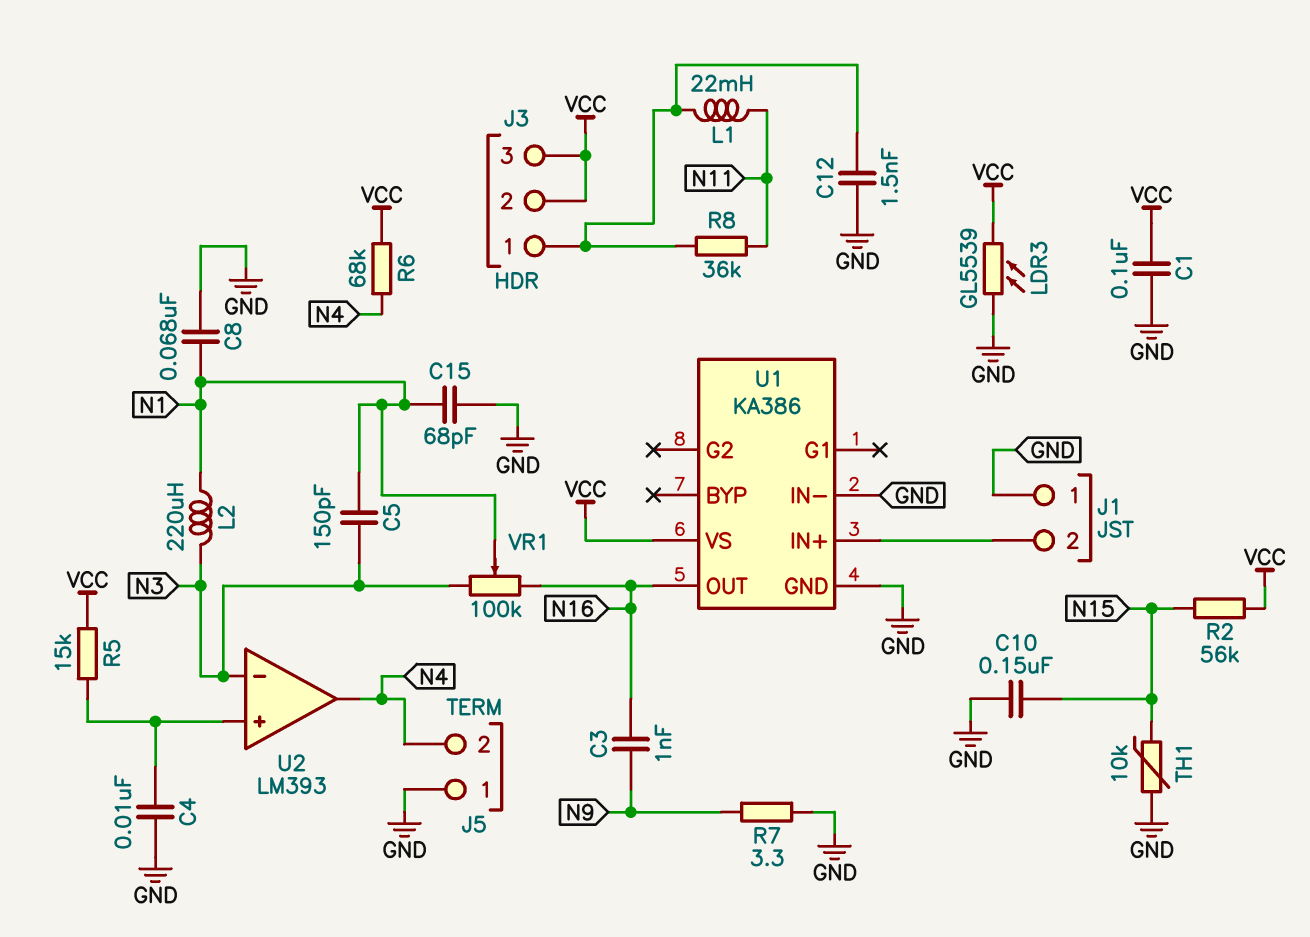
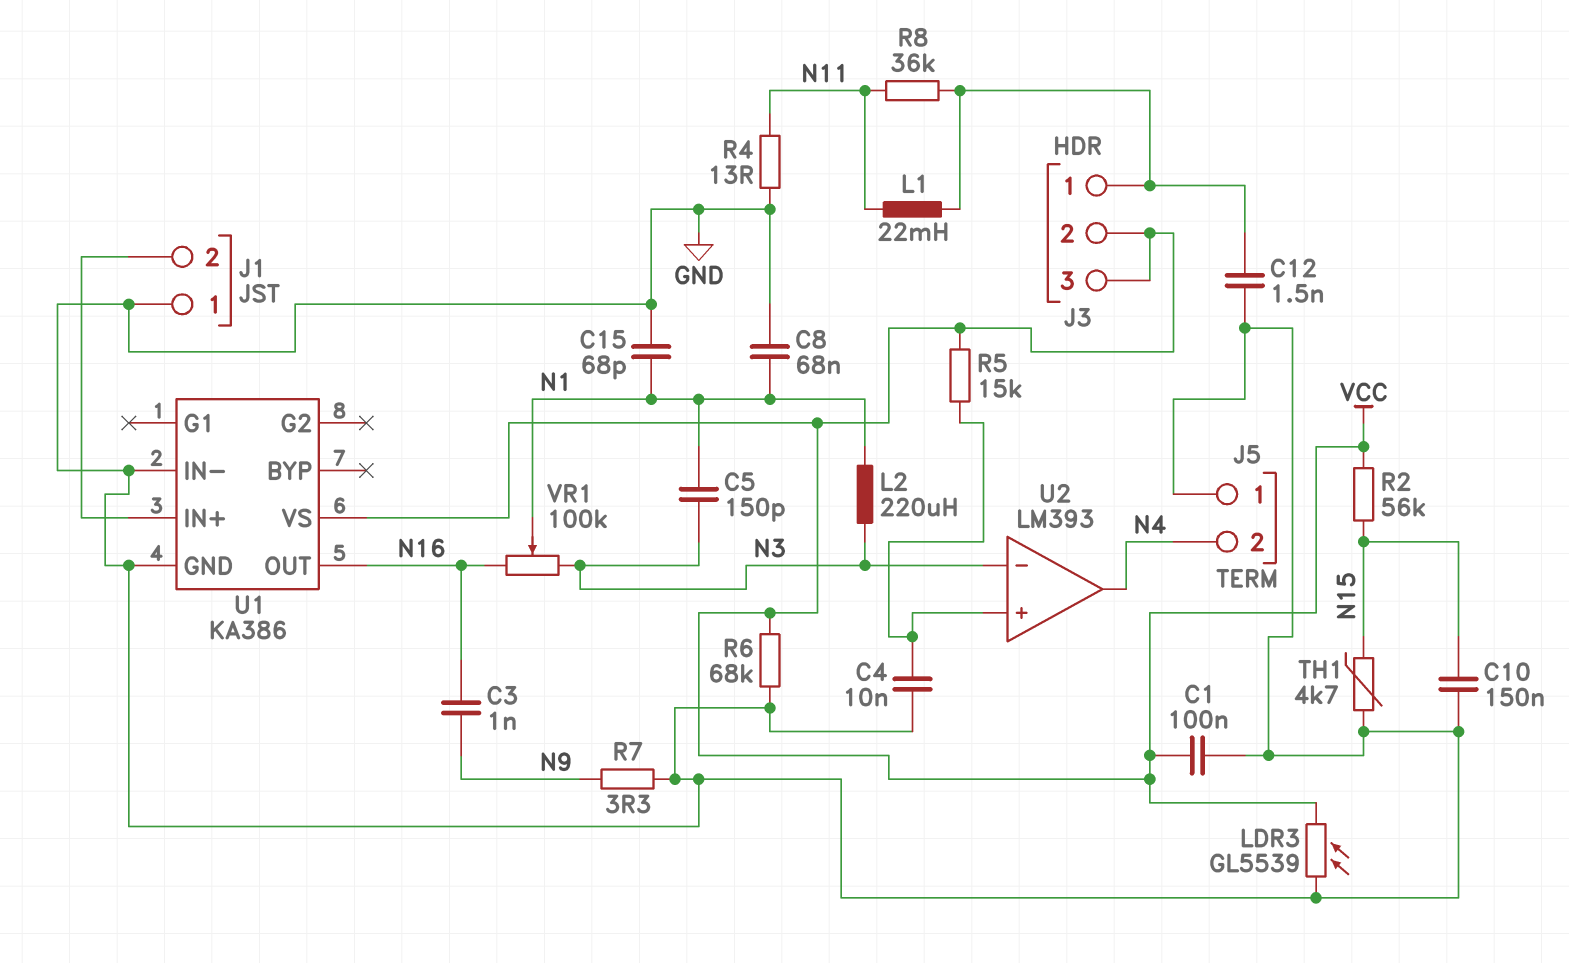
R4: none -> 13 (GND, N11)
R6: 68k (N4, VCC) -> 68k (GND, VCC)
TH1: 10k (GND, N15) -> 4.7k (GND, N15)

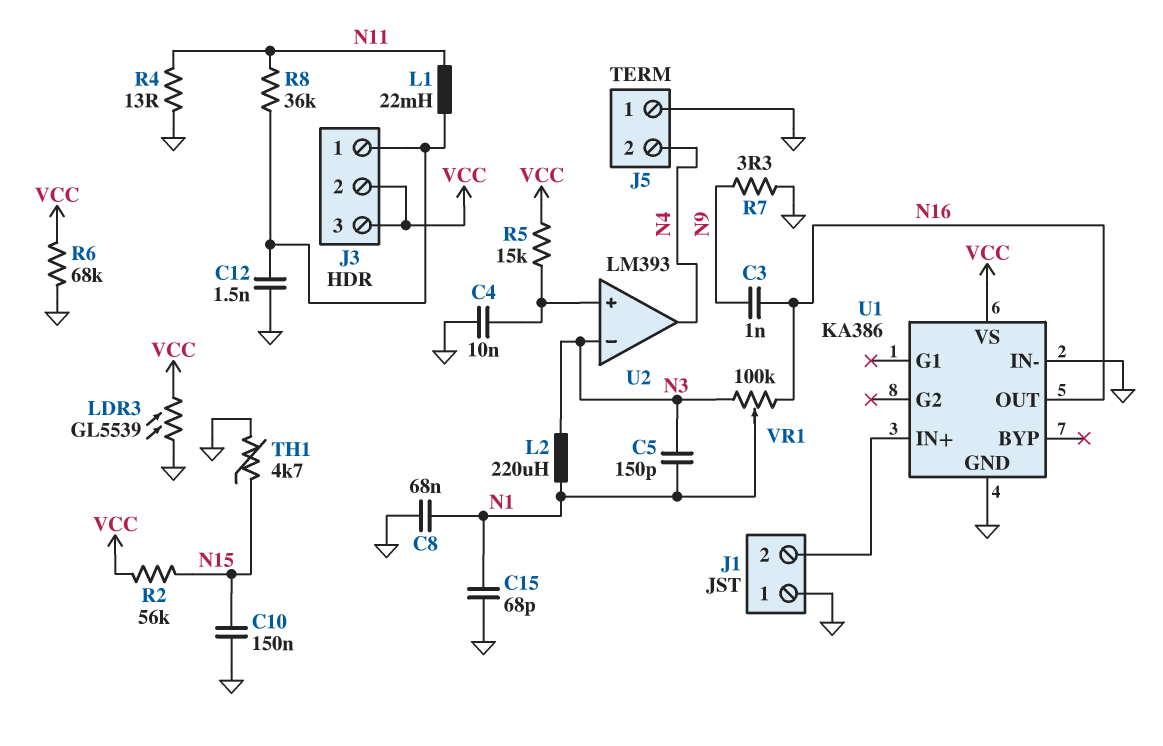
C1: 100nF (GND, VCC) -> none

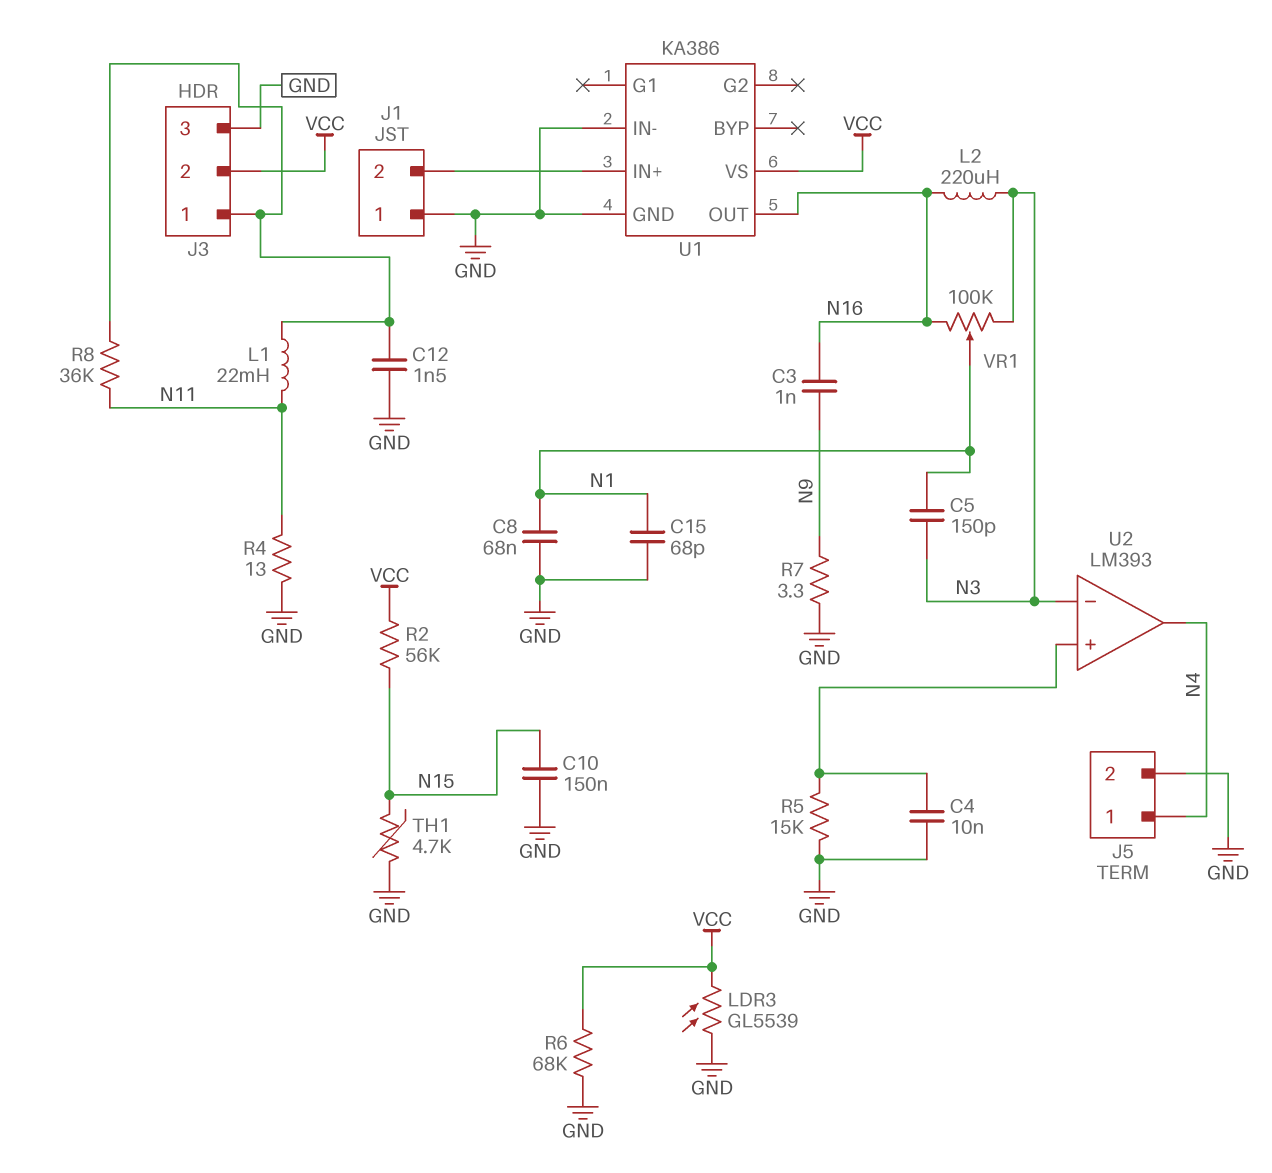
J3 pin 3: VCC -> GND
J5 pin 1: GND -> N4
J5 pin 2: N4 -> GND
L2: 220uH (N1, N3) -> 220uH (N3, N16)
R5: 15k (U2/in+, VCC) -> 15k (GND, U2/in+)

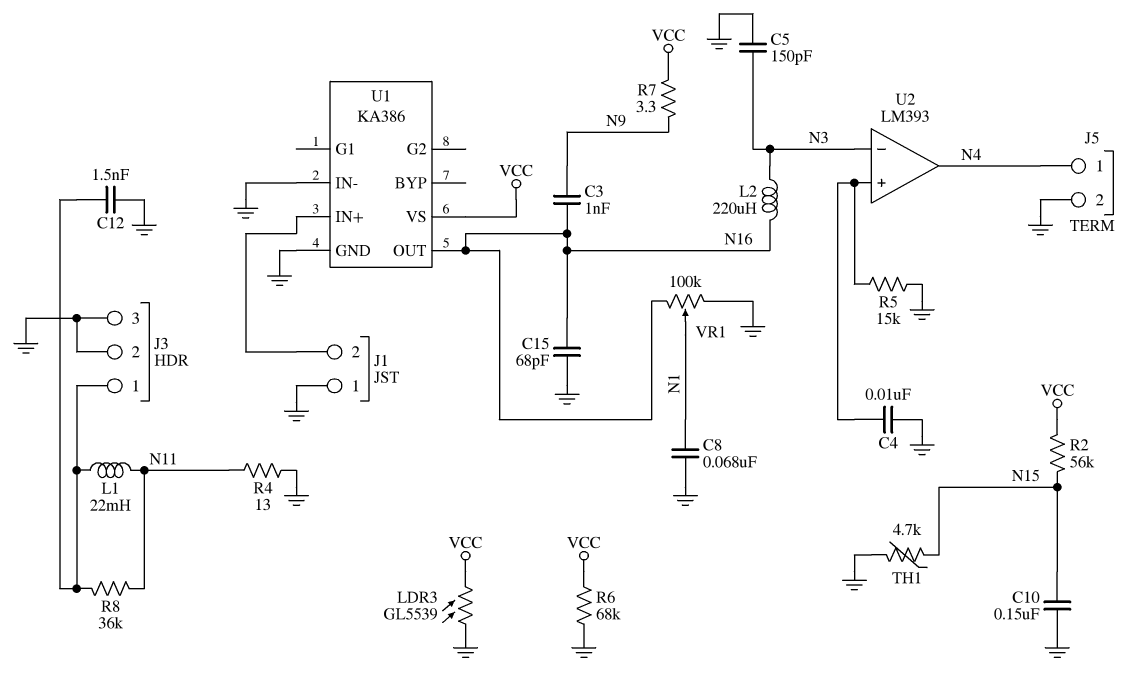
C5: 150pF (N1, N3) -> 150pF (GND, N3)
C15: 68pF (GND, N1) -> 68pF (GND, N16)
J3 pin 2: VCC -> GND
R7: 3.3 (GND, N9) -> 3.3 (N9, VCC)
VR1: 100k (N3, N16, wiper N1) -> 100k (GND, N16, wiper N1)

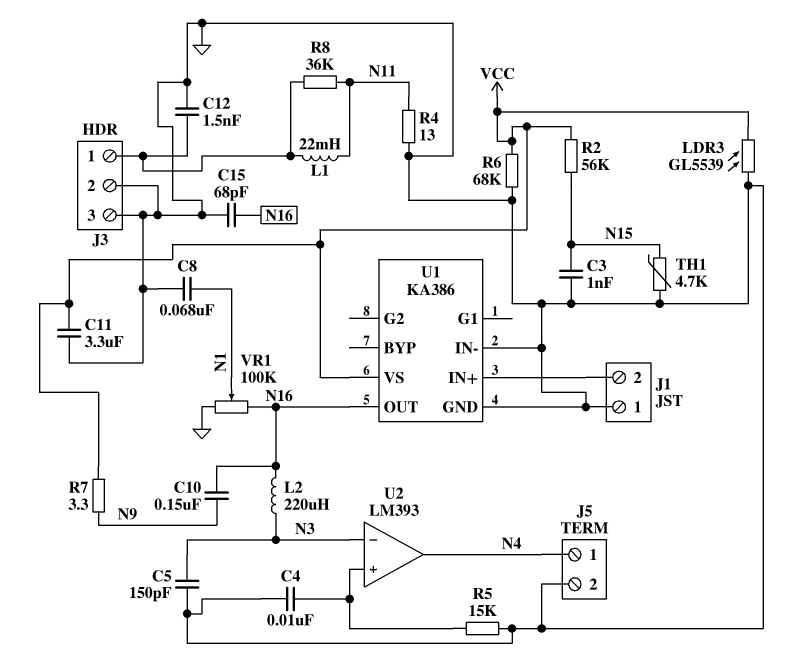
C3: 1nF (N9, N16) -> 1nF (GND, N15)
C10: 150nF (GND, N15) -> 150nF (N9, N16)
C11: none -> 3.3uF (GND, VCC)

